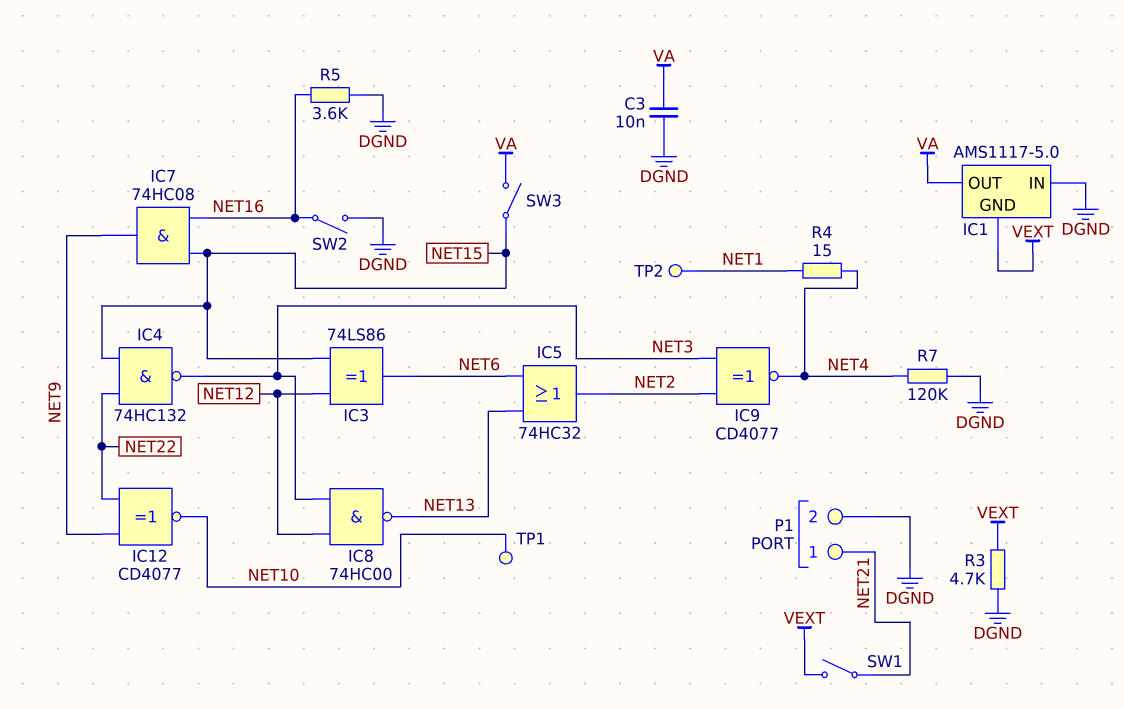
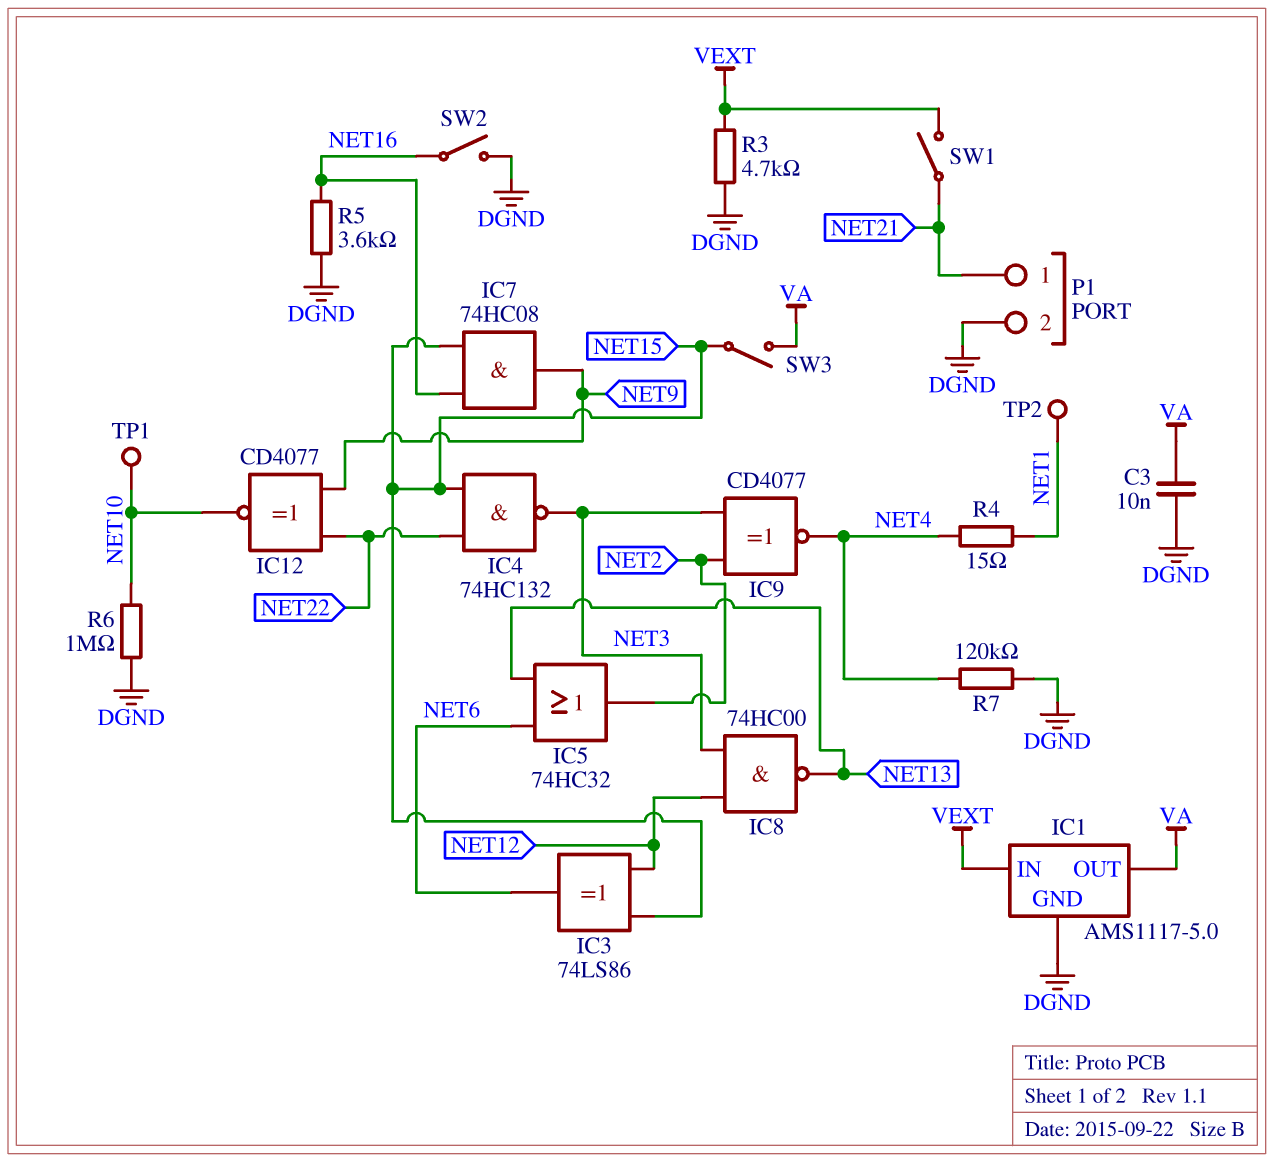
IC1 pin GND: VEXT -> DGND
IC1 pin IN: DGND -> VEXT
R6: none -> 1M (DGND, NET10)

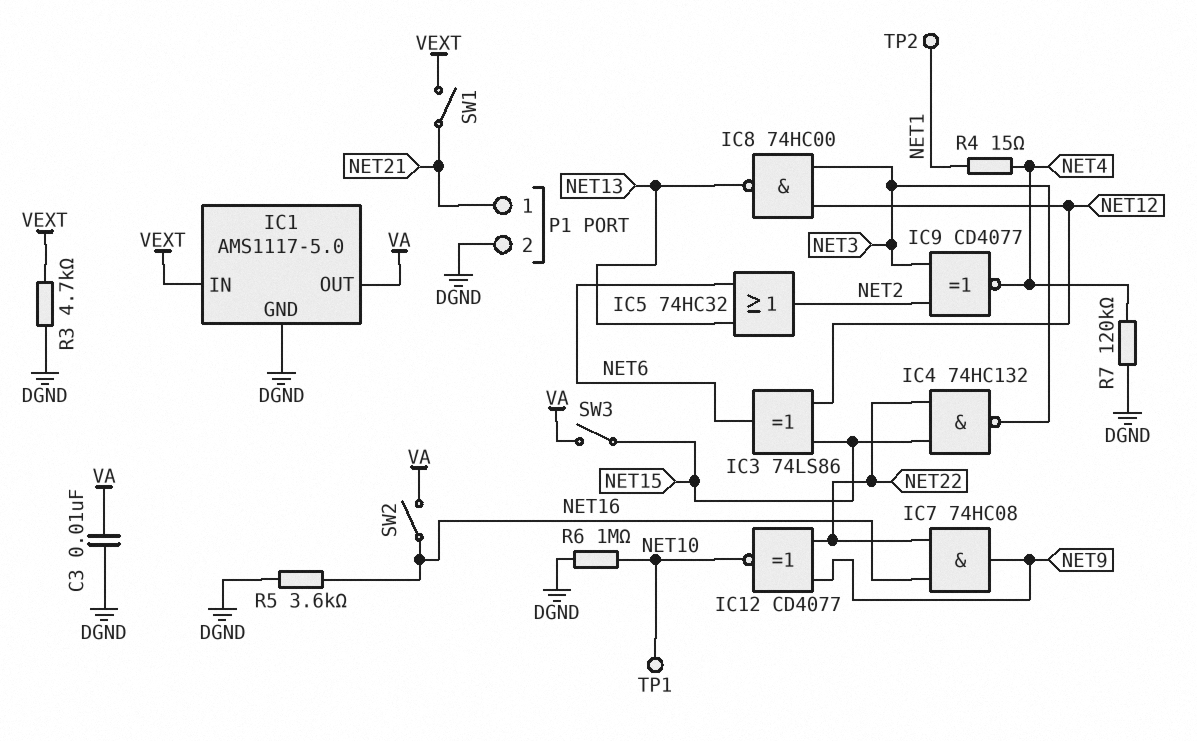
IC7: AND 74HC08 (in NET15, in NET16, out NET9) -> AND 74HC08 (in NET16, in NET22, out NET9)
SW2: switch (DGND, NET16) -> switch (NET16, VA)

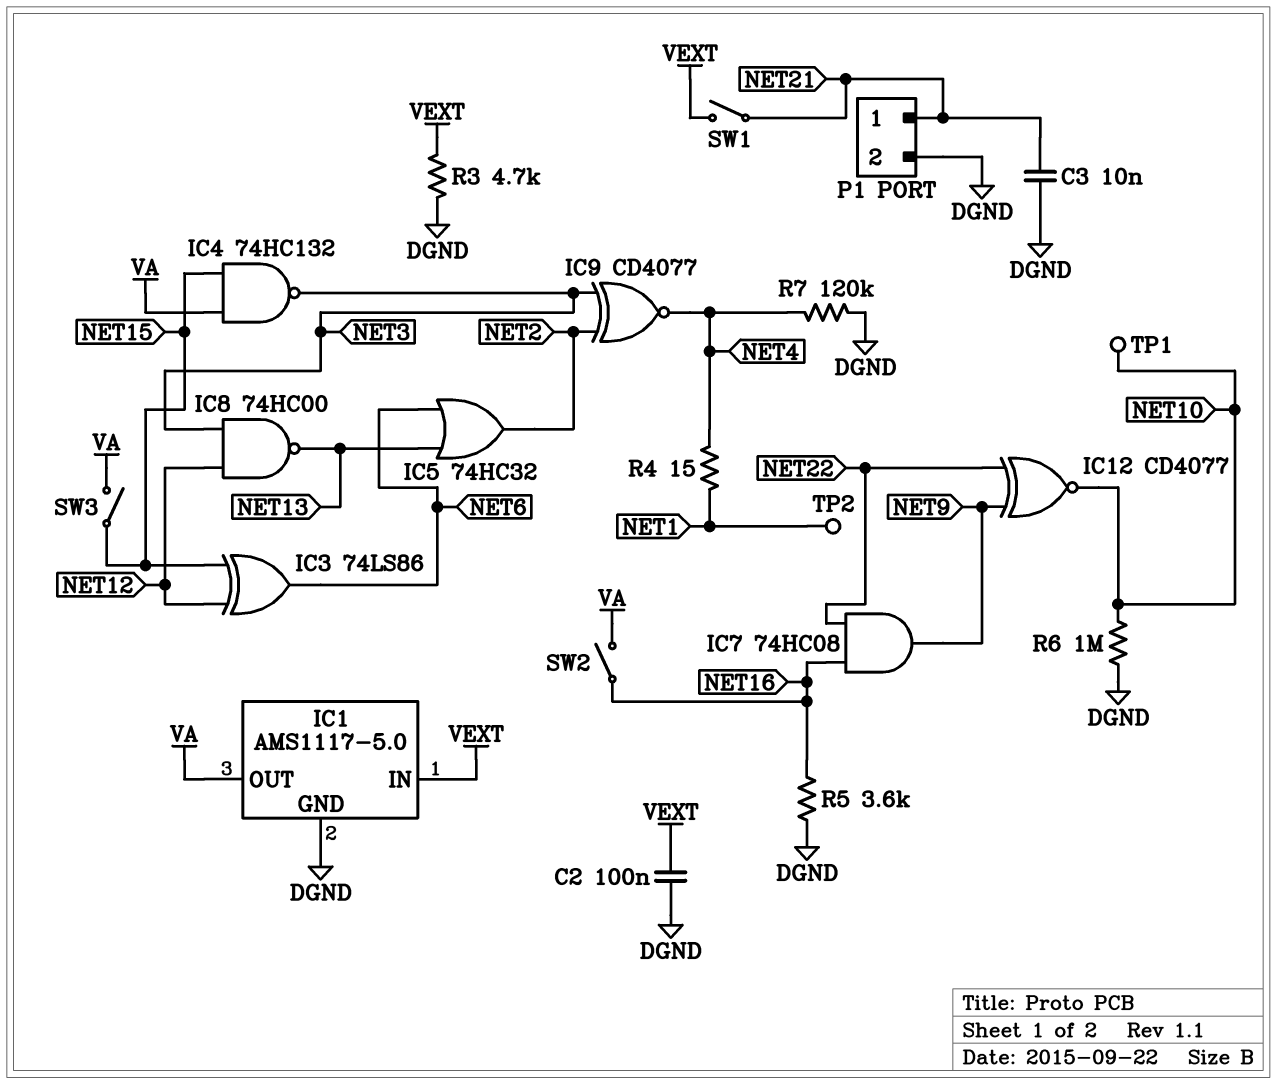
C2: none -> 100nF (DGND, VEXT)
C3: 10nF (DGND, VA) -> 10nF (DGND, NET21)
IC4: NAND 74HC132 (in NET15, in NET22, out NET3) -> NAND 74HC132 (in NET15, in VA, out NET3)

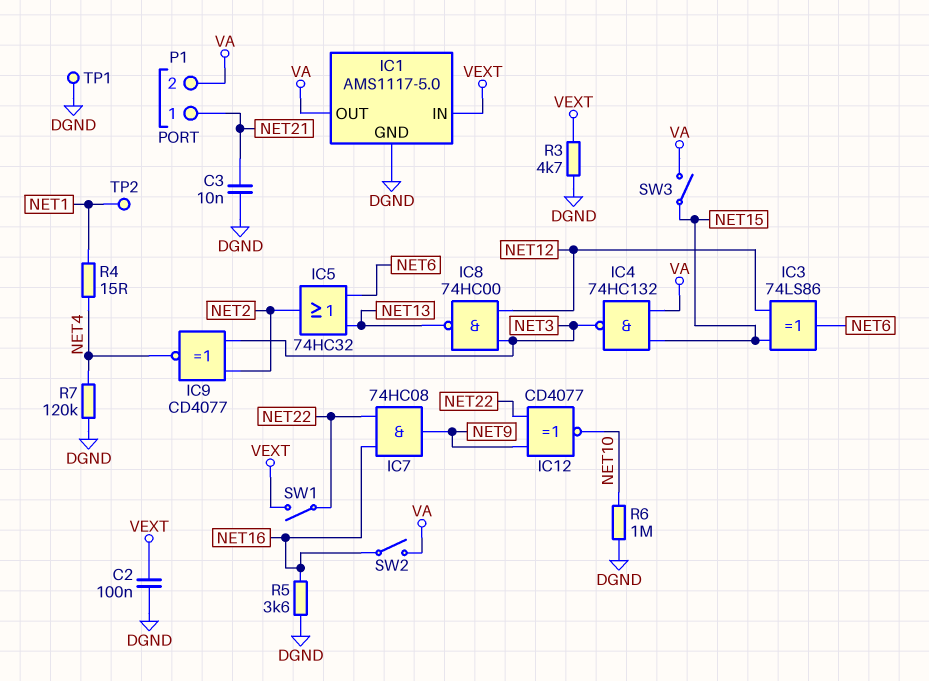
P1 pin 2: DGND -> VA
SW1: switch (NET21, VEXT) -> switch (NET22, VEXT)
TP1: test point (NET10) -> test point (DGND)

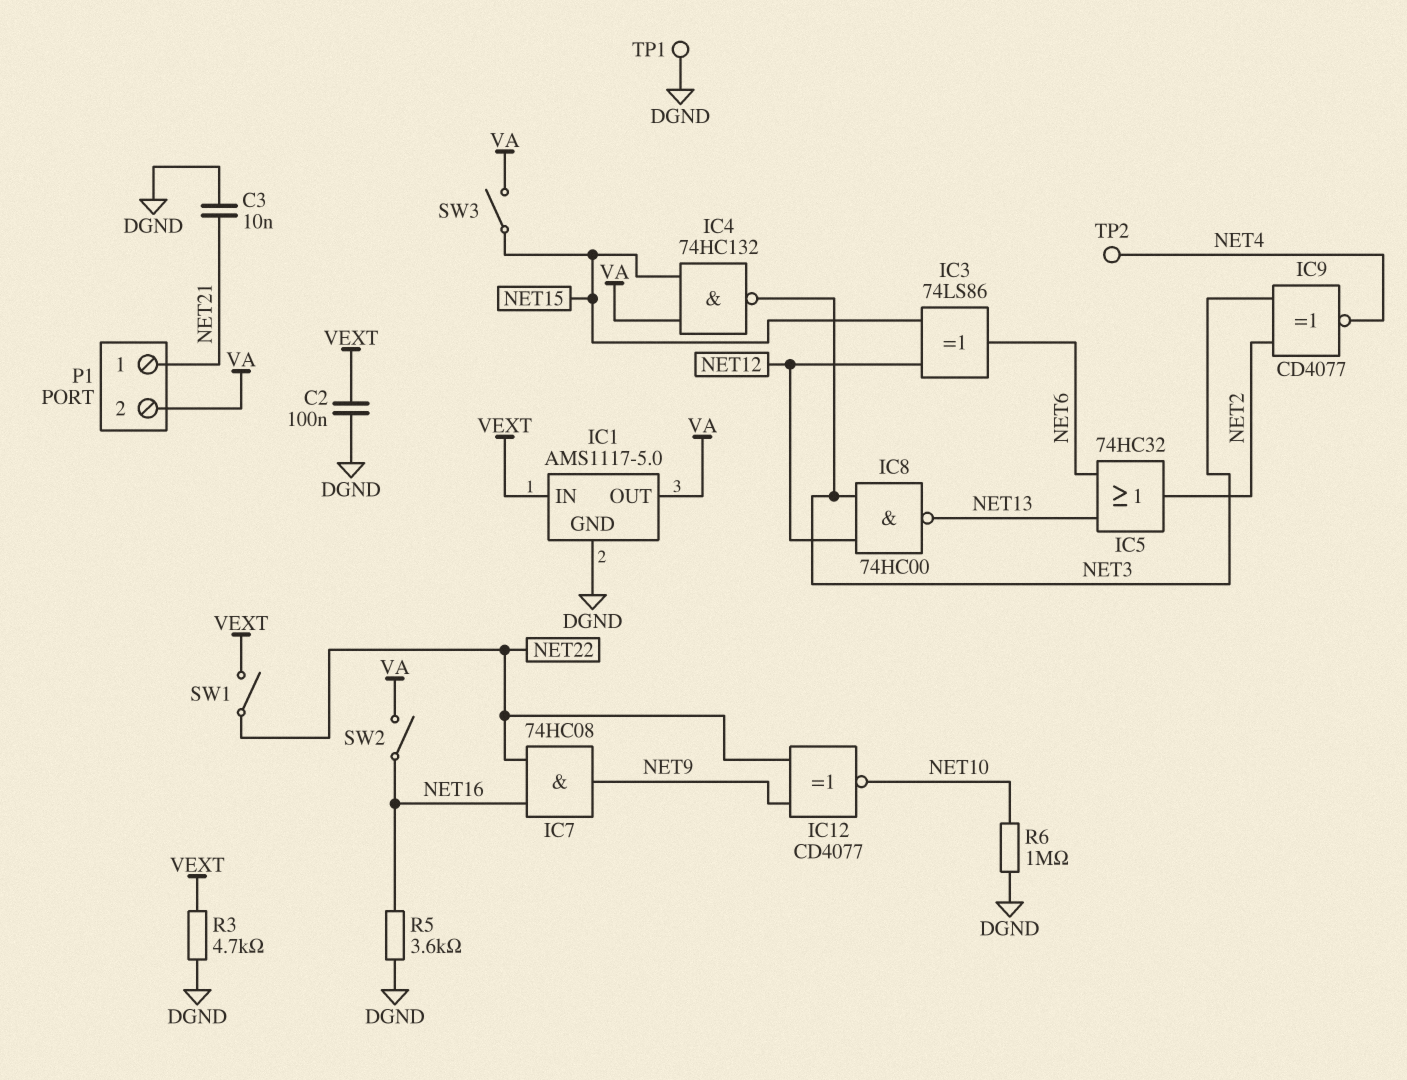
R4: 15 (NET1, NET4) -> none
R7: 120k (DGND, NET4) -> none
TP2: test point (NET1) -> test point (NET4)

